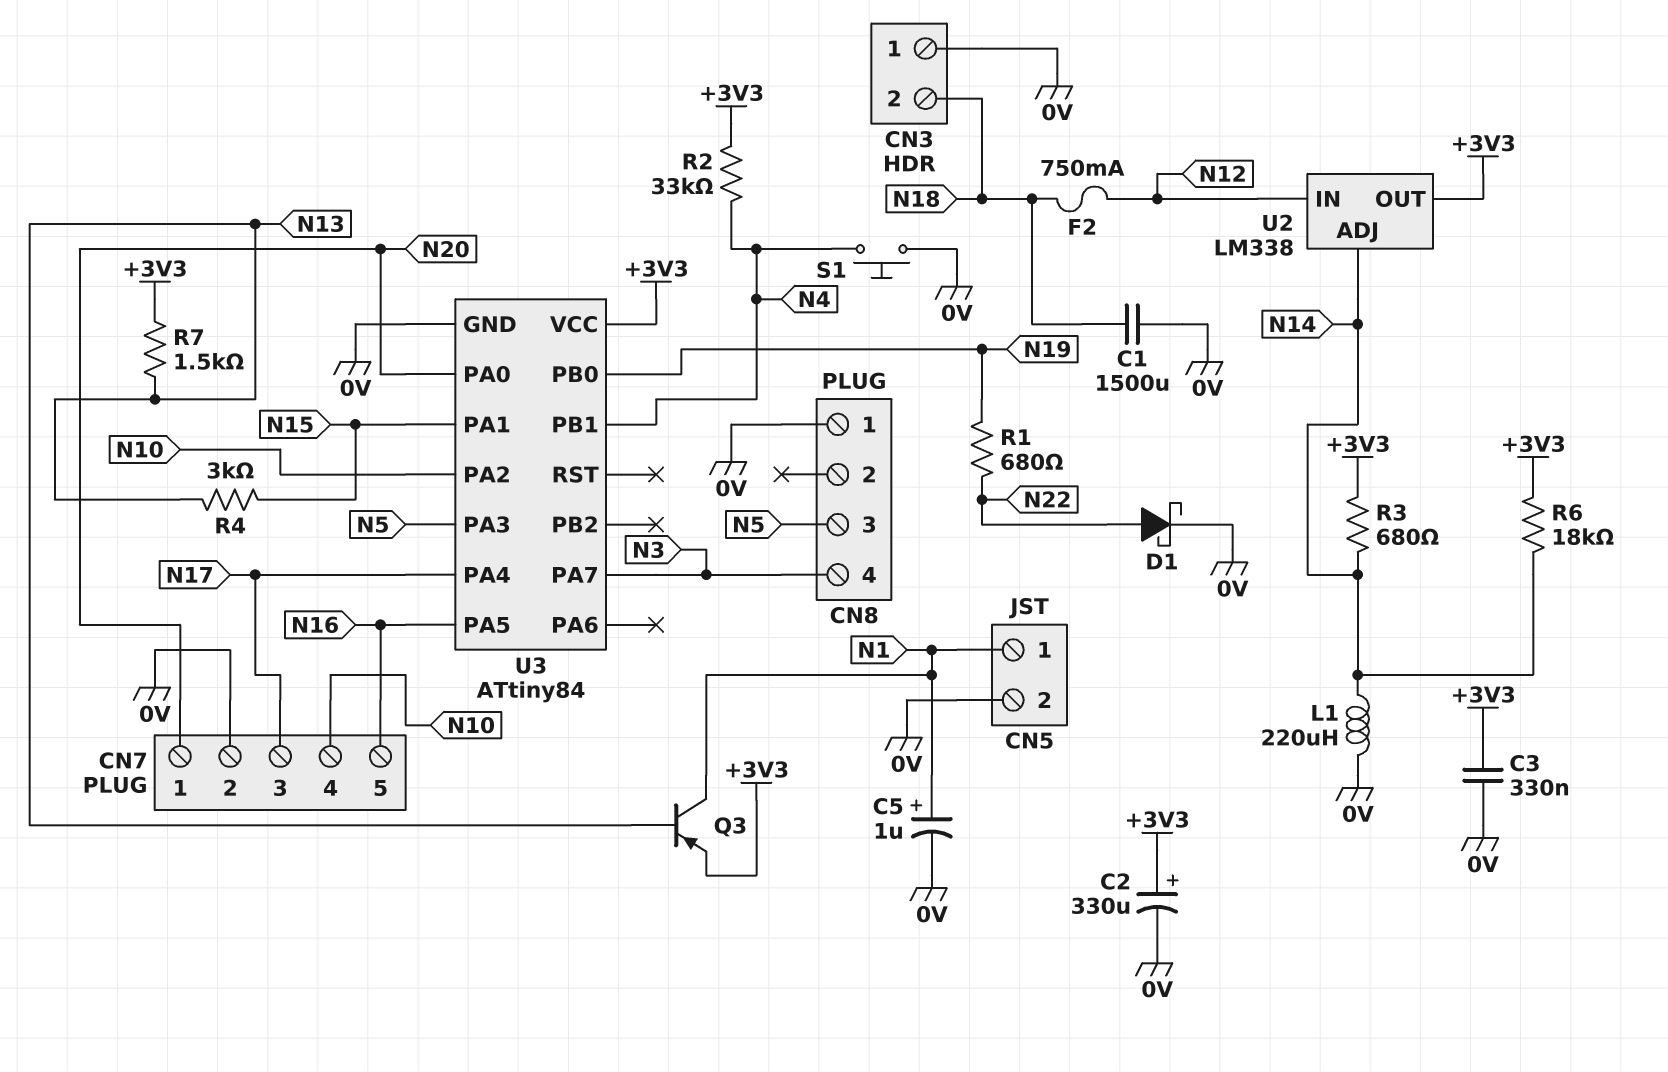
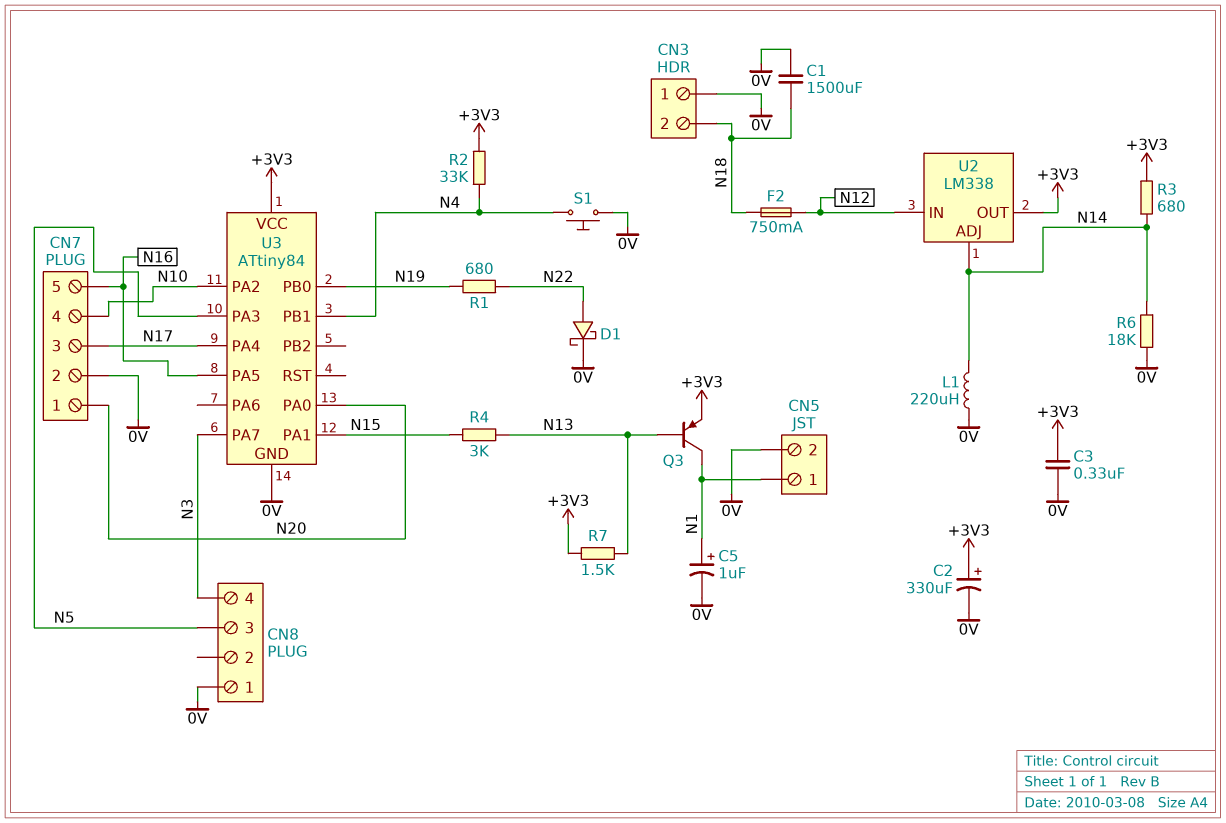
R6: 18k (+3V3, N14) -> 18k (0V, N14)

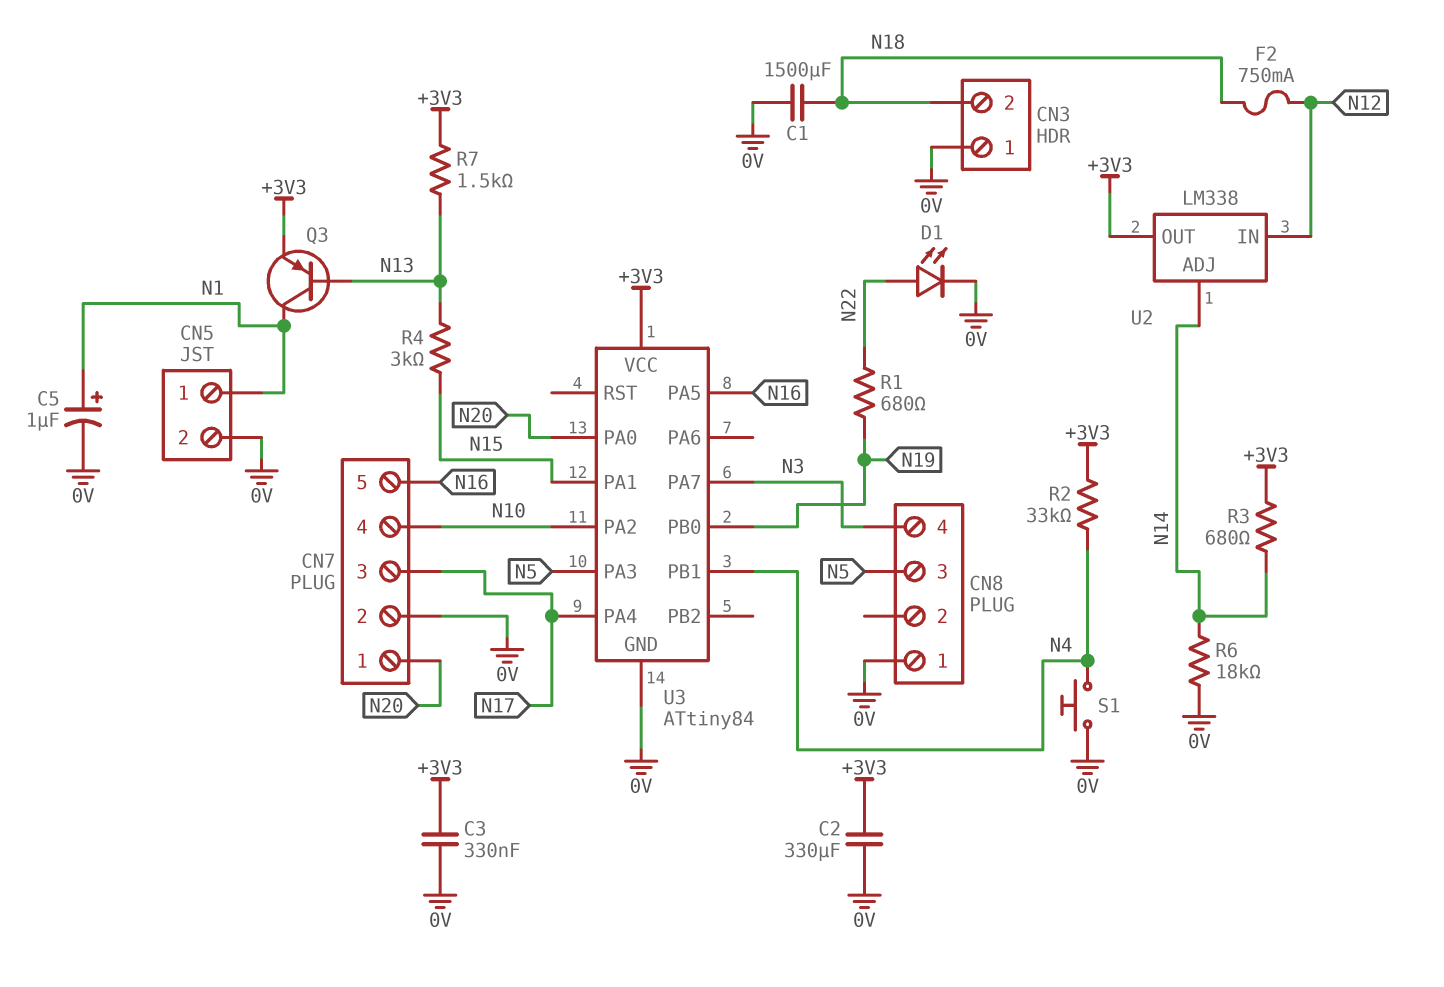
C2: 330uF (plus +3V3, minus 0V) -> 330uF (+3V3, 0V)
D1: schottky (A N22, K 0V) -> LED (A N22, K 0V)
L1: 220uH (0V, N14) -> none

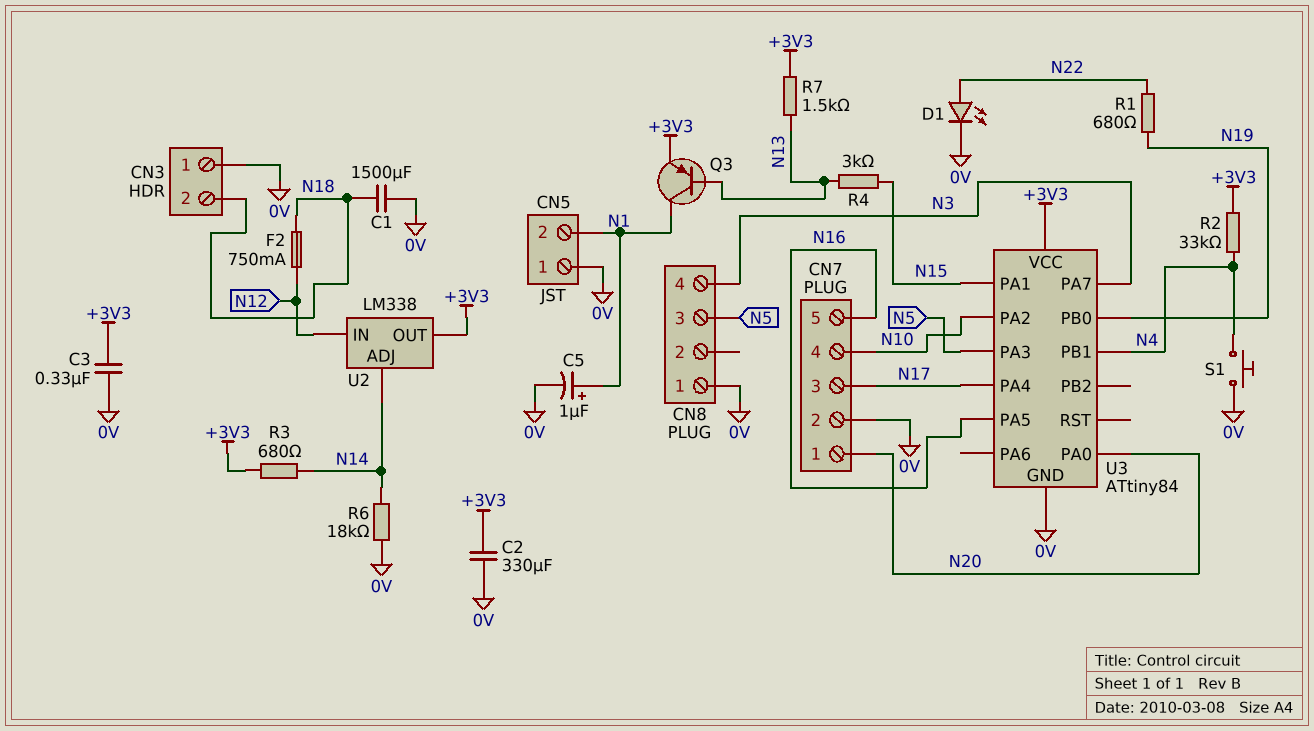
CN5 pin 1: N1 -> 0V
CN5 pin 2: 0V -> N1

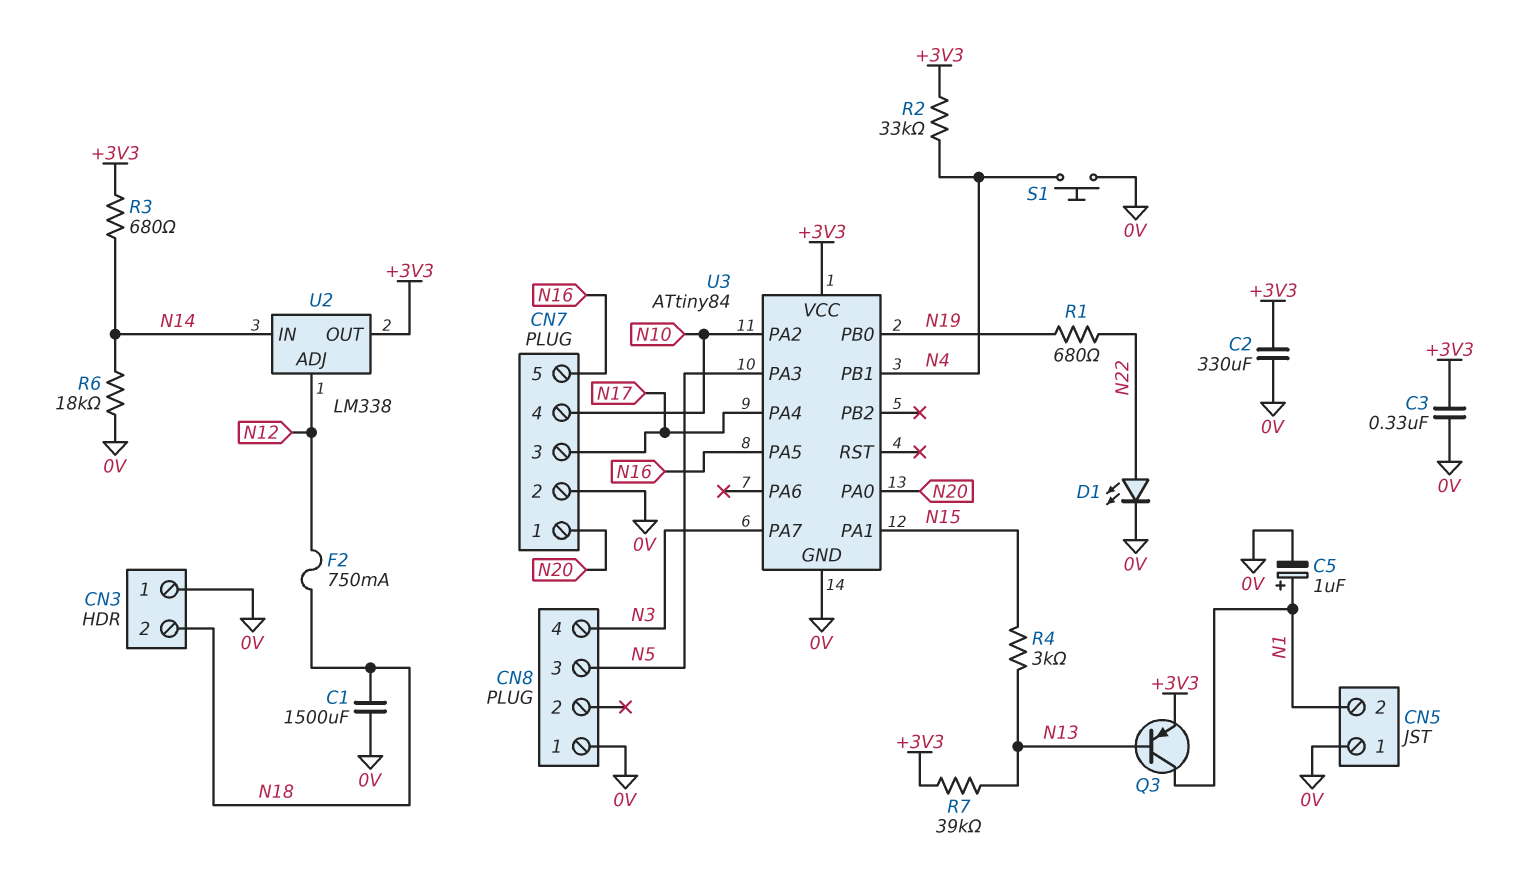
R7: 1.5k (+3V3, N13) -> 39k (+3V3, N13)
U2 pin ADJ: N14 -> N12
U2 pin IN: N12 -> N14

